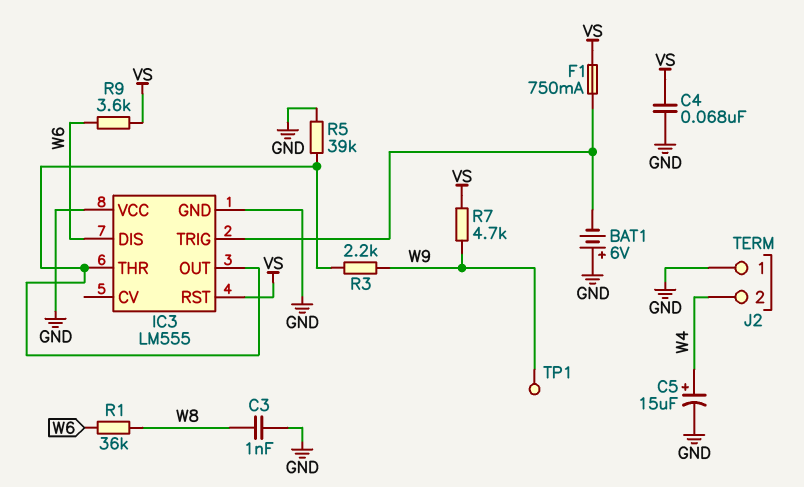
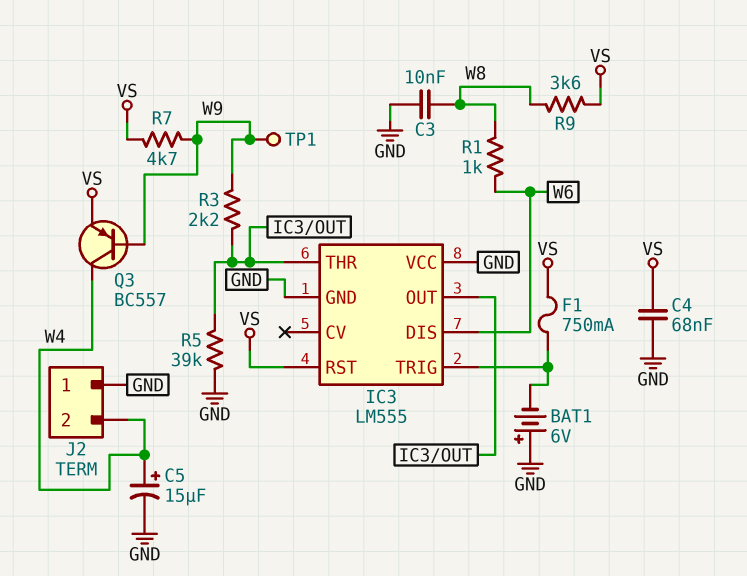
C3: 1nF (GND, W8) -> 10nF (GND, W8)
Q3: none -> PNP BC557 (B W9, C W4, E VS)
R1: 36k (W6, W8) -> 1k (W6, W8)
R9: 3.6k (VS, W6) -> 3.6k (VS, W8)

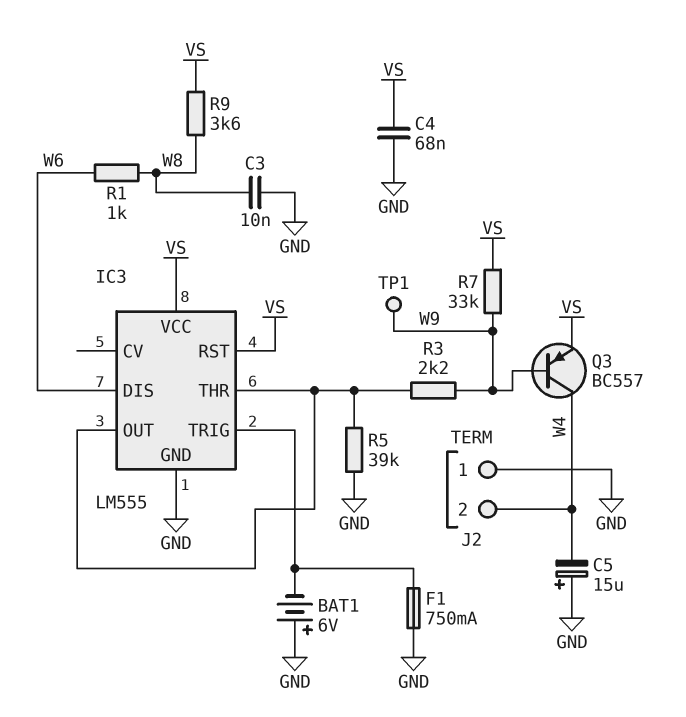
C5: 15uF (plus W4, minus GND) -> 15uF (plus GND, minus W4)
F1: 750mA (IC3/TRIG, VS) -> 750mA (GND, IC3/TRIG)
IC3 pin VCC: GND -> VS
R7: 4.7k (VS, W9) -> 33k (VS, W9)

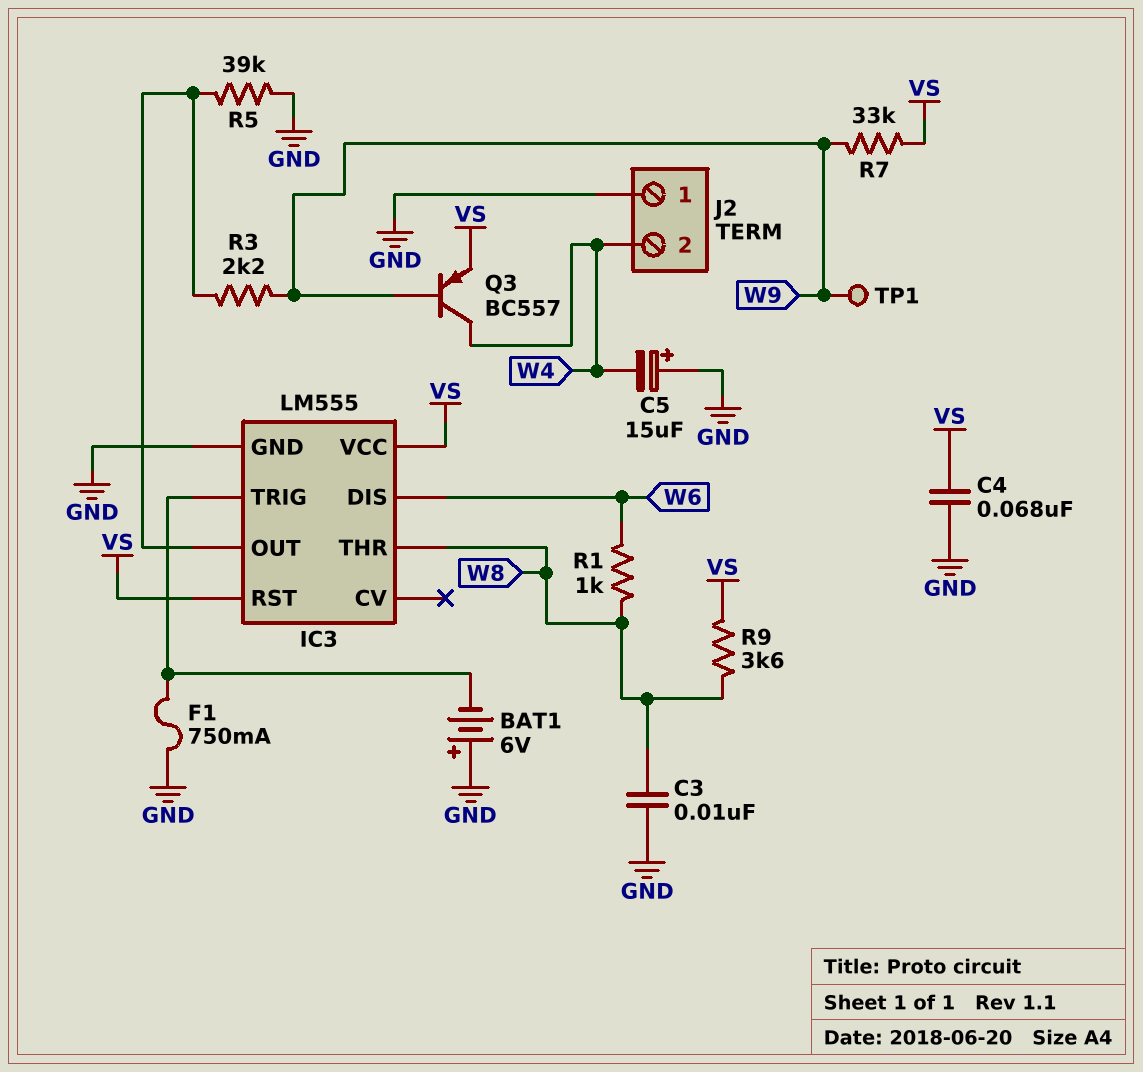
IC3 pin THR: IC3/OUT -> W8

